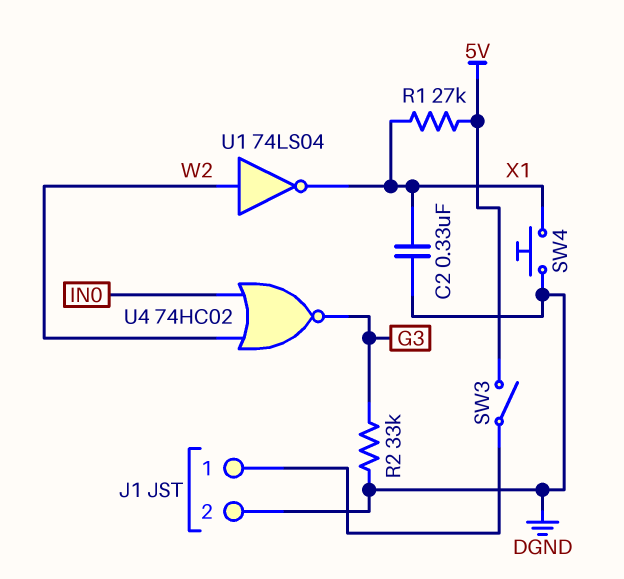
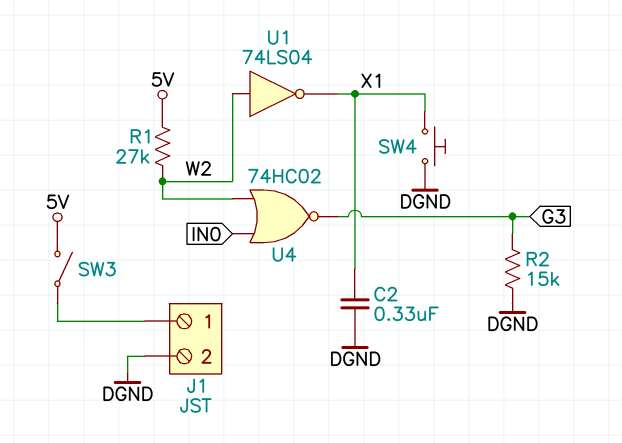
R1: 27k (5V, X1) -> 27k (5V, W2)
R2: 33k (DGND, G3) -> 15k (DGND, G3)

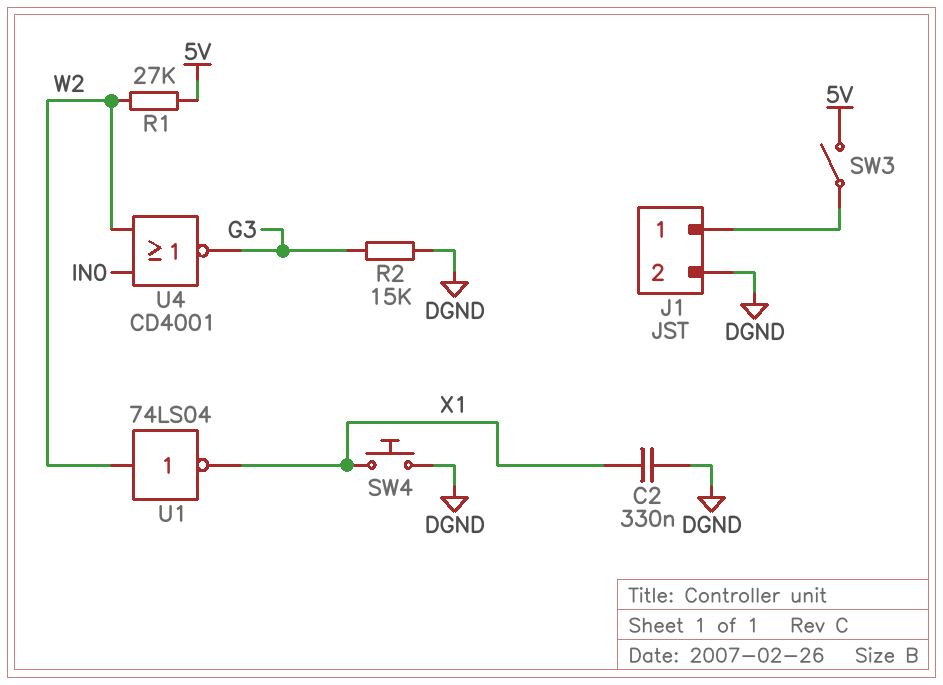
U4: NOR 74HC02 (in IN0, in W2, out G3) -> NOR CD4001 (in IN0, in W2, out G3)

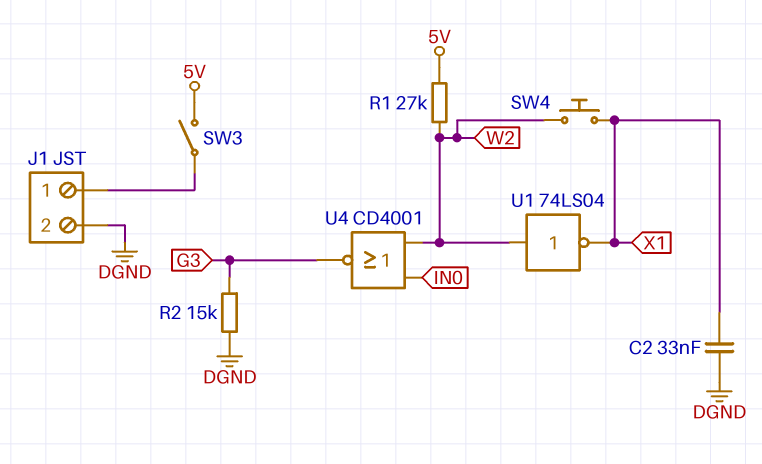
C2: 330nF (DGND, X1) -> 33nF (DGND, X1)
SW4: button (DGND, X1) -> button (W2, X1)

